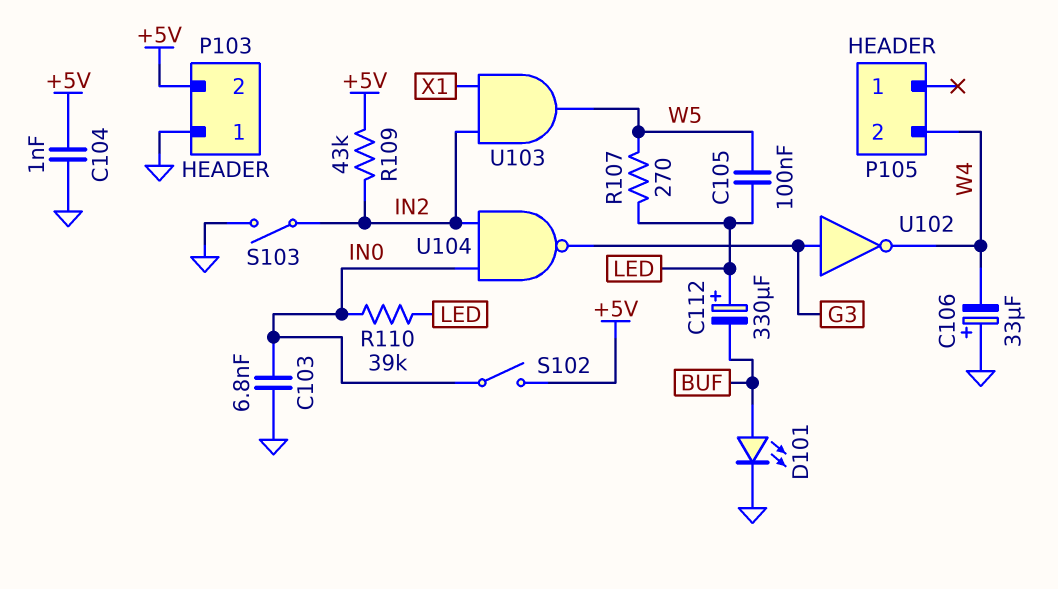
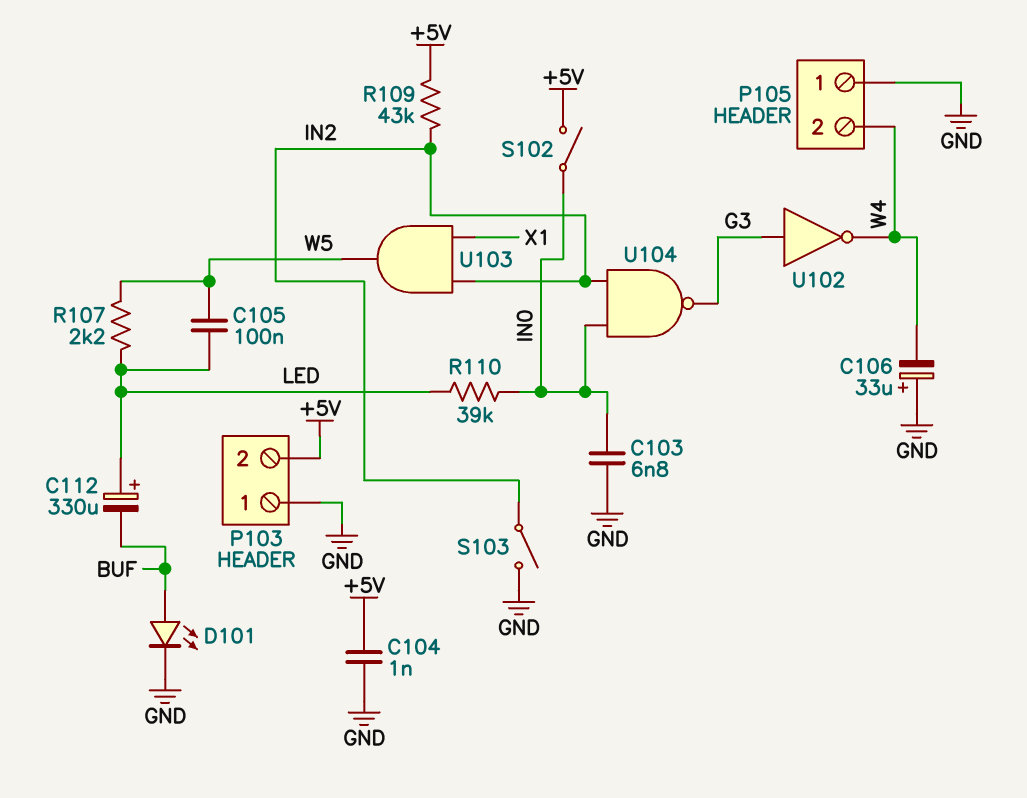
P105 pin 1: none -> GND
R107: 270 (LED, W5) -> 2.2k (LED, W5)

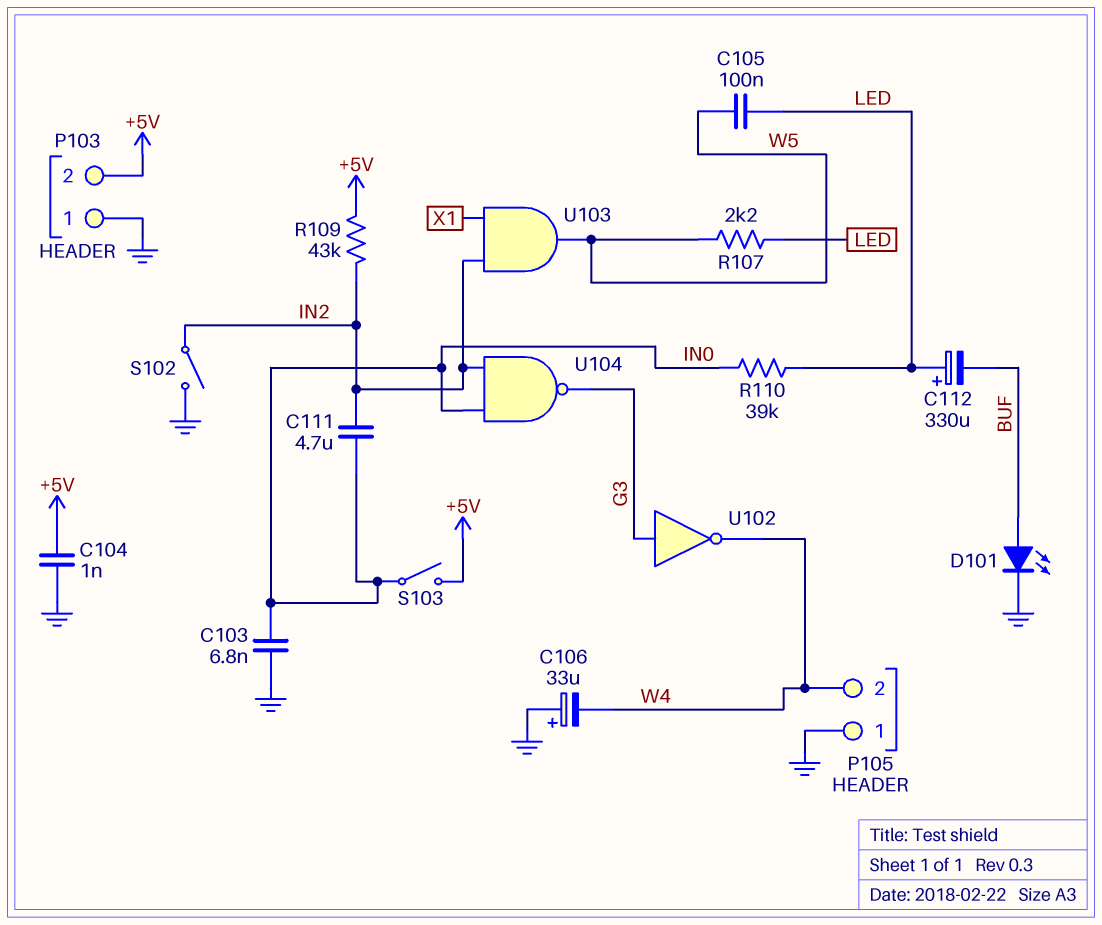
C111: none -> 4.7uF (IN0, IN2)
S102: switch (+5V, IN0) -> switch (GND, IN2)
S103: switch (GND, IN2) -> switch (+5V, IN0)

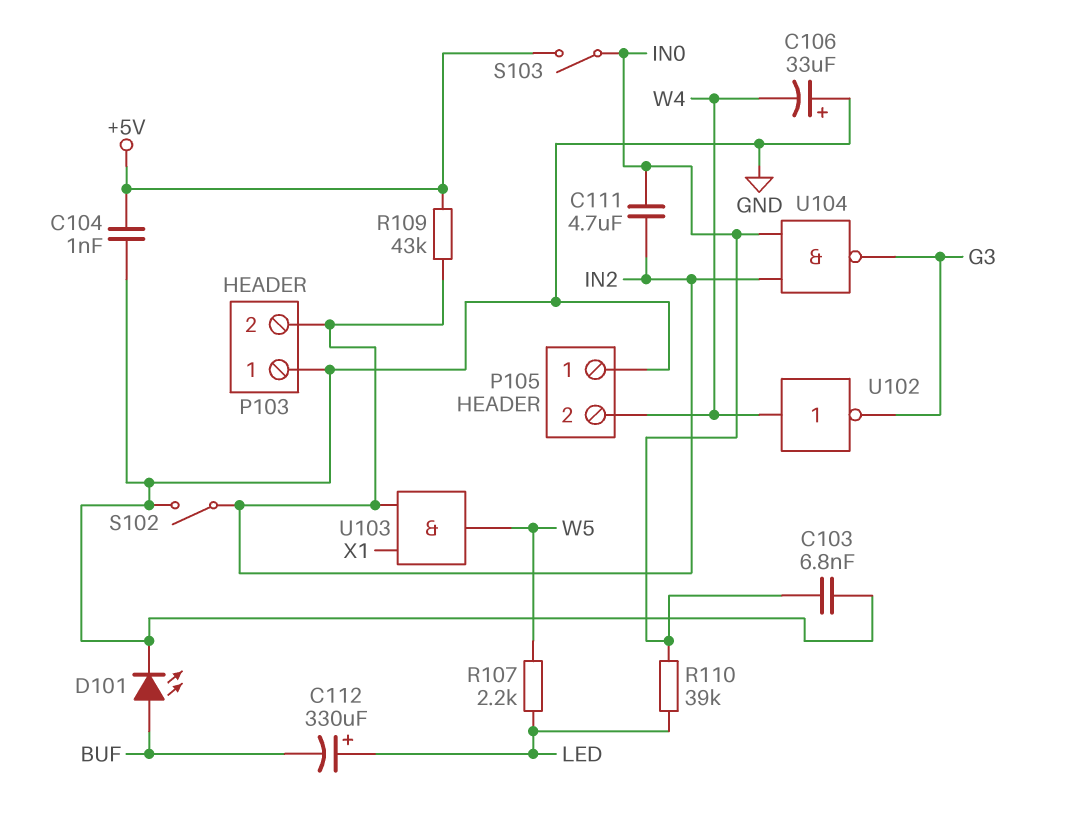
C105: 100nF (LED, W5) -> none
P103 pin 2: +5V -> IN2
U102: NOT (in G3, out W4) -> NOT (in W4, out G3)

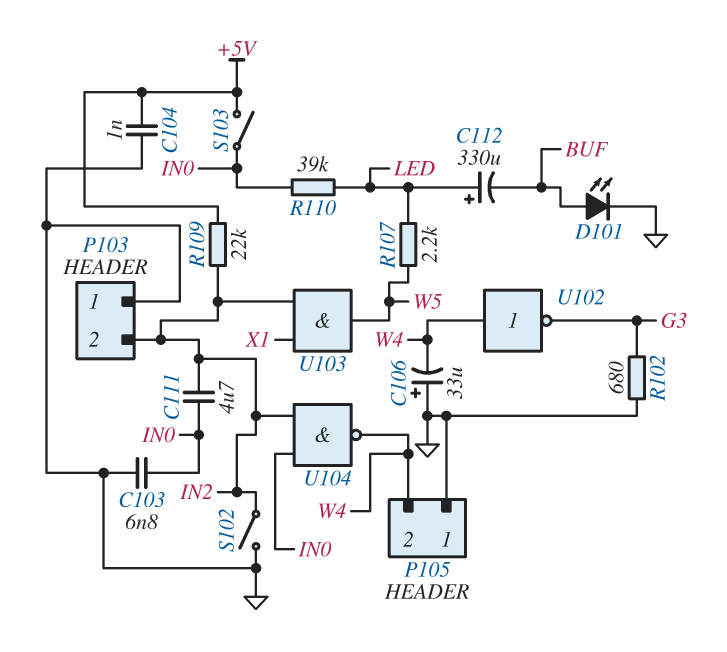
R102: none -> 680 (G3, GND)
R109: 43k (+5V, IN2) -> 22k (+5V, IN2)
U104: NAND (in IN0, in IN2, out G3) -> NAND (in IN0, in IN2, out W4)

